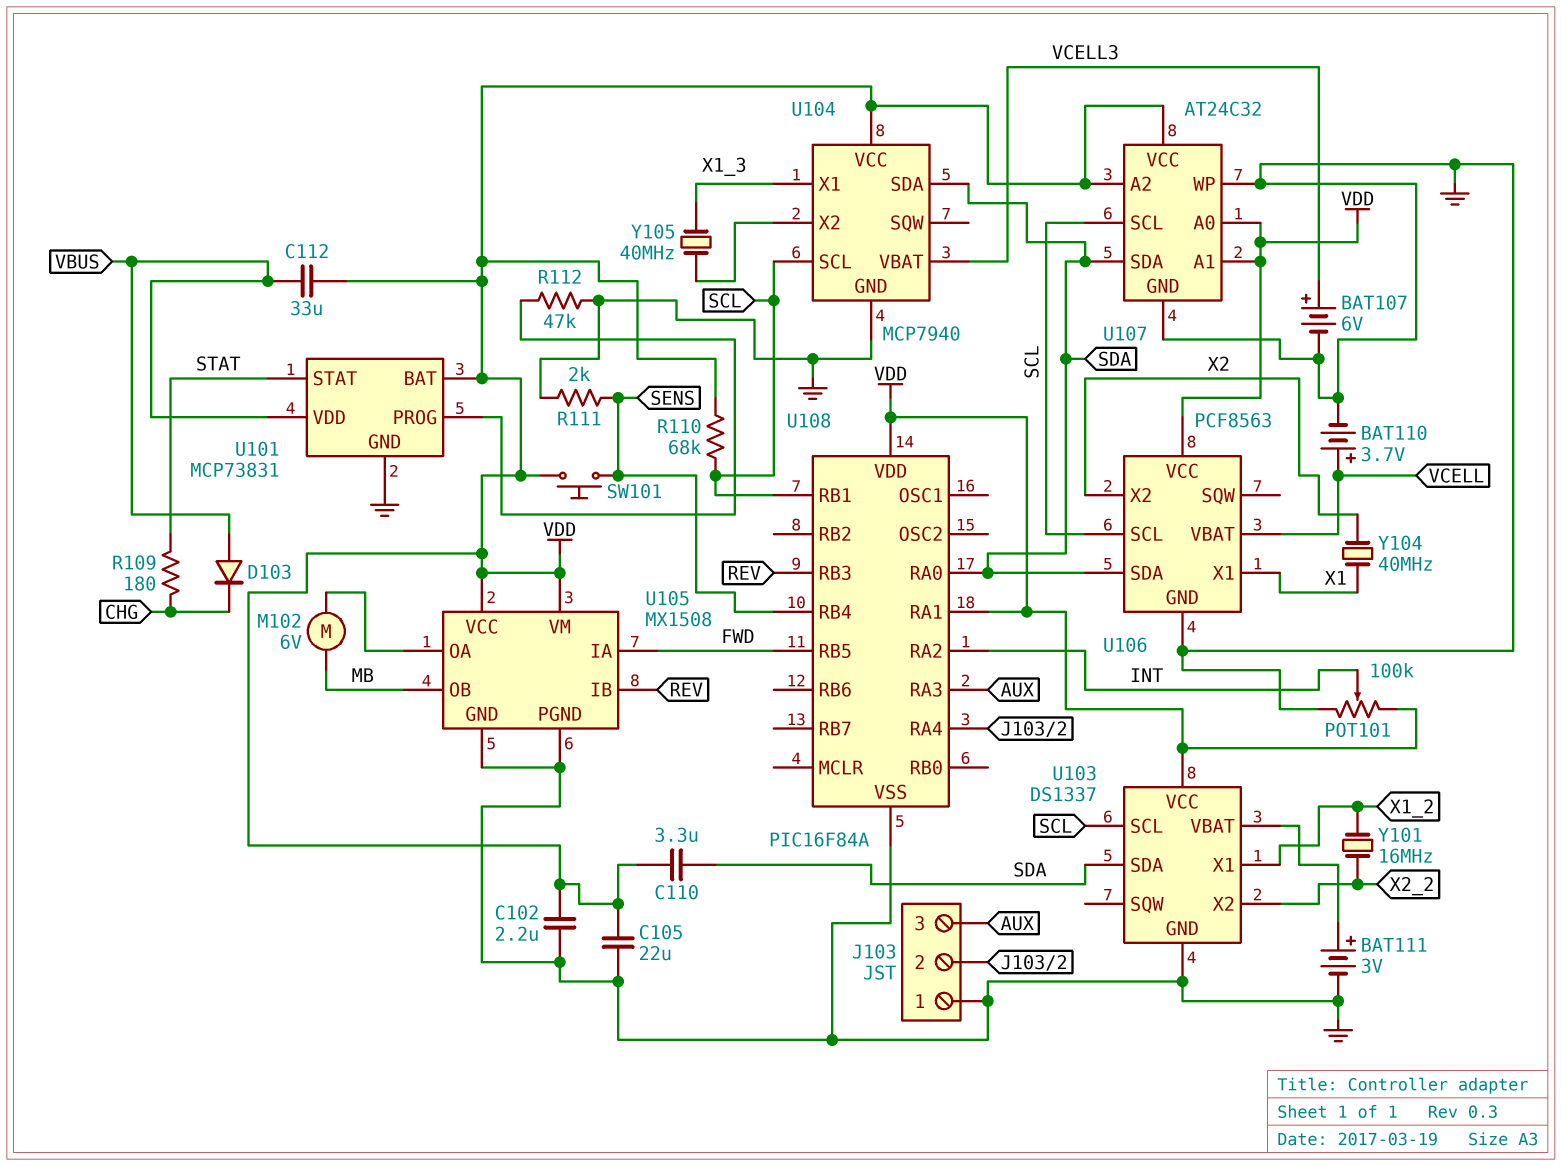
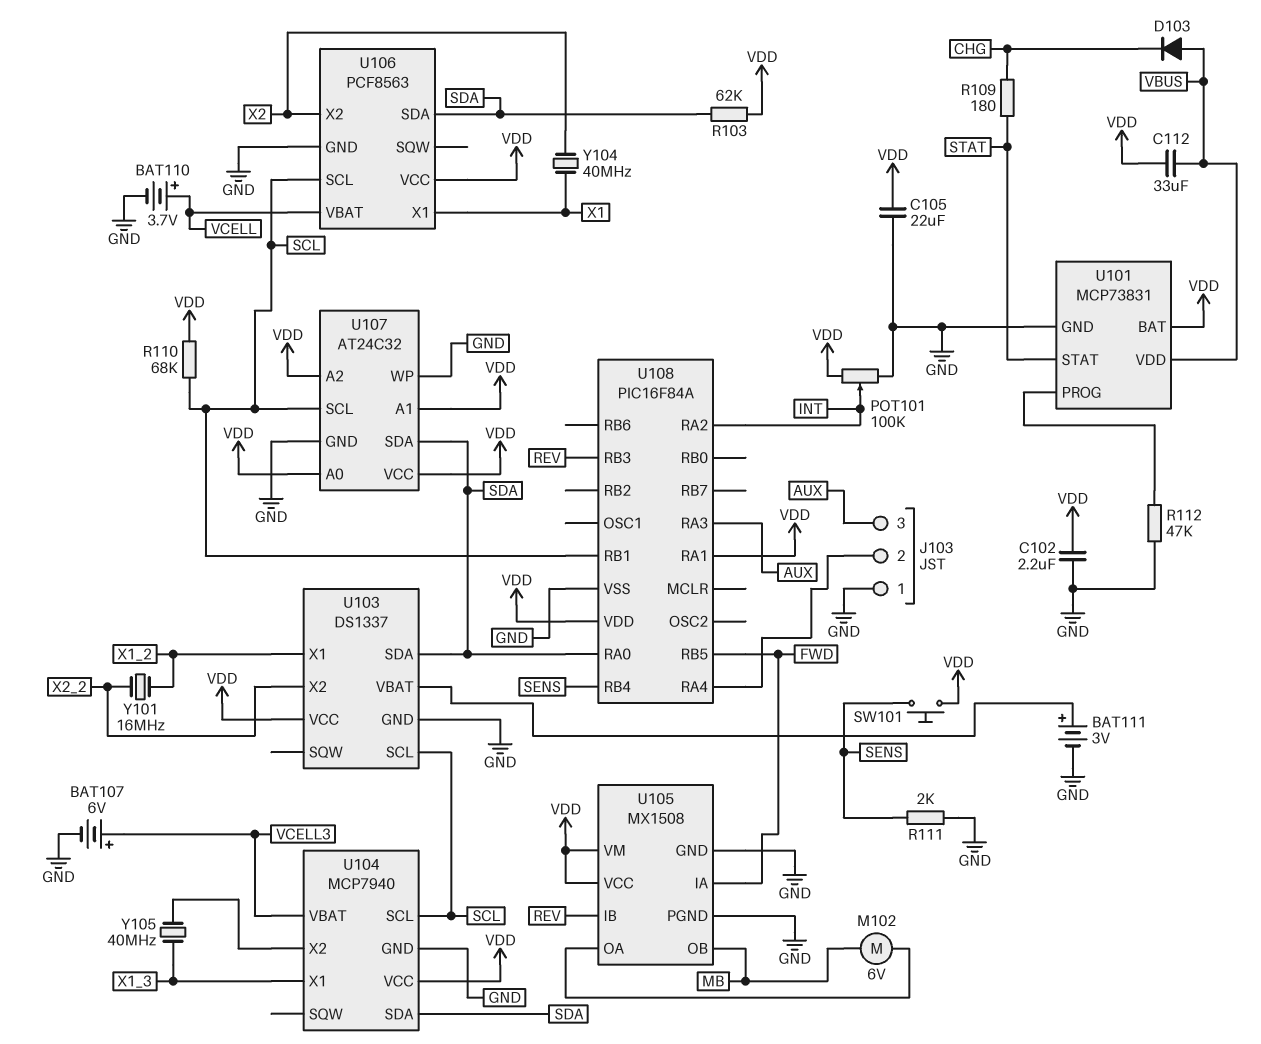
C110: 3.3uF (SDA, VDD) -> none
R103: none -> 62k (SDA, VDD)

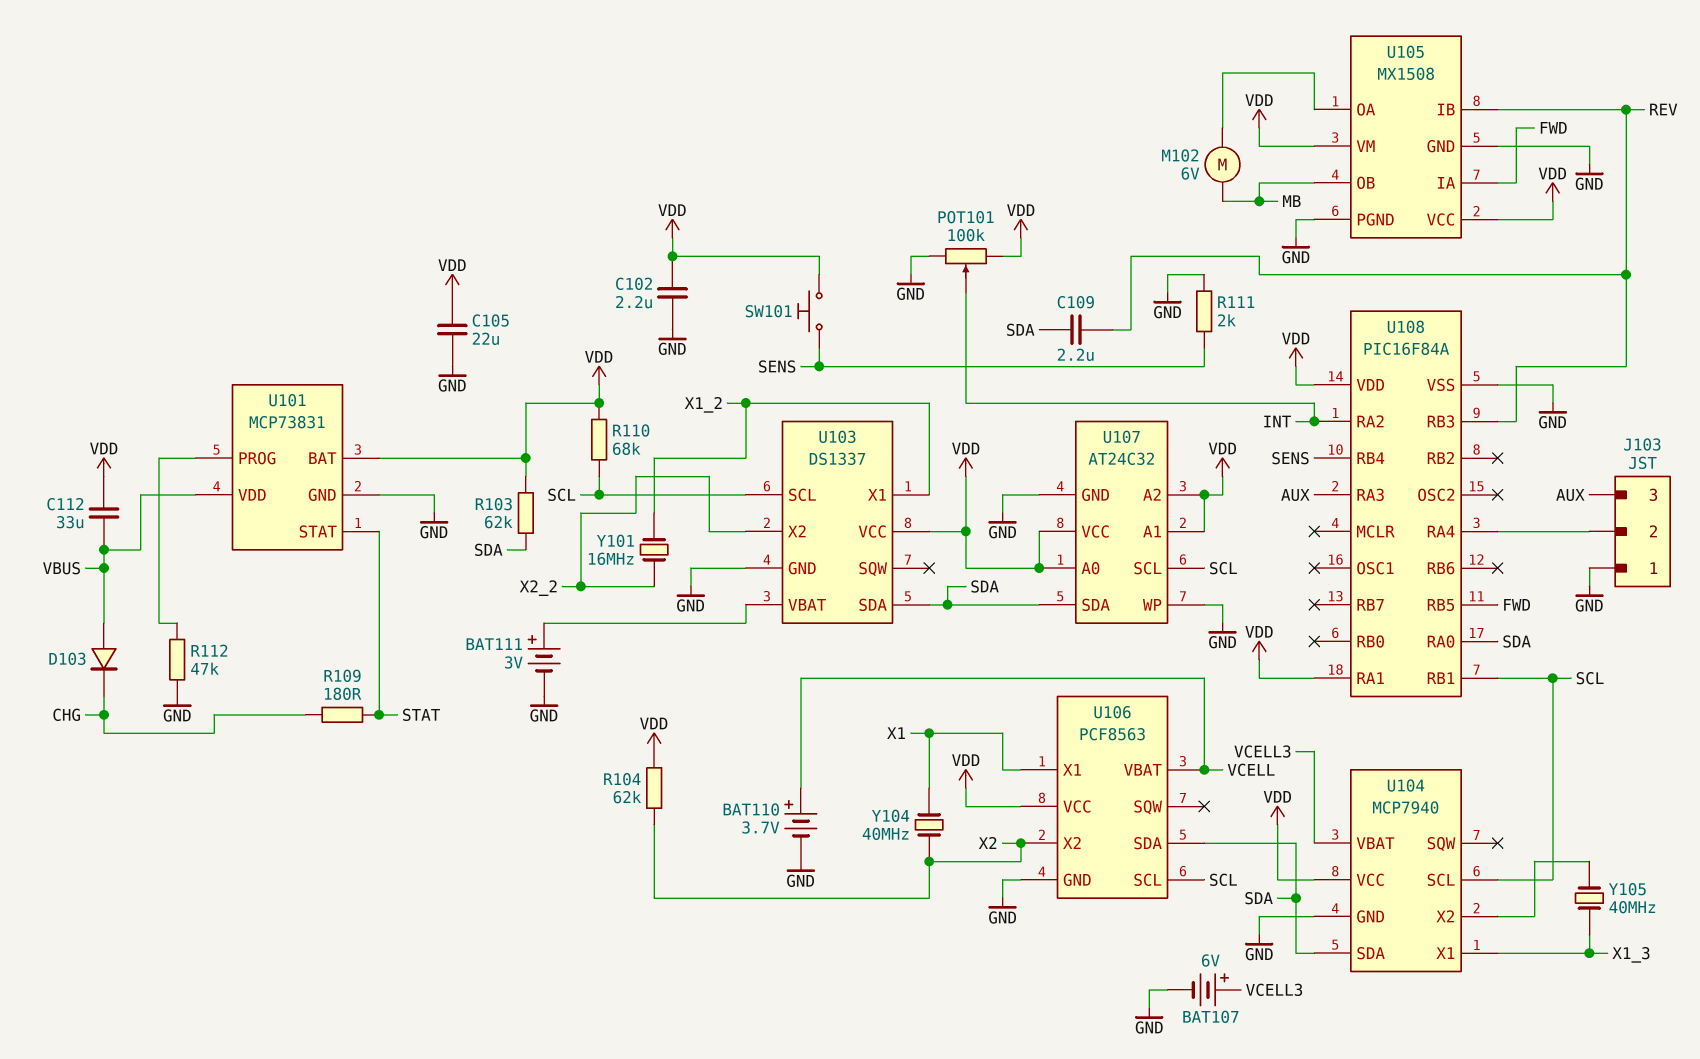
C109: none -> 2.2uF (REV, SDA)
R104: none -> 62k (VDD, X2)

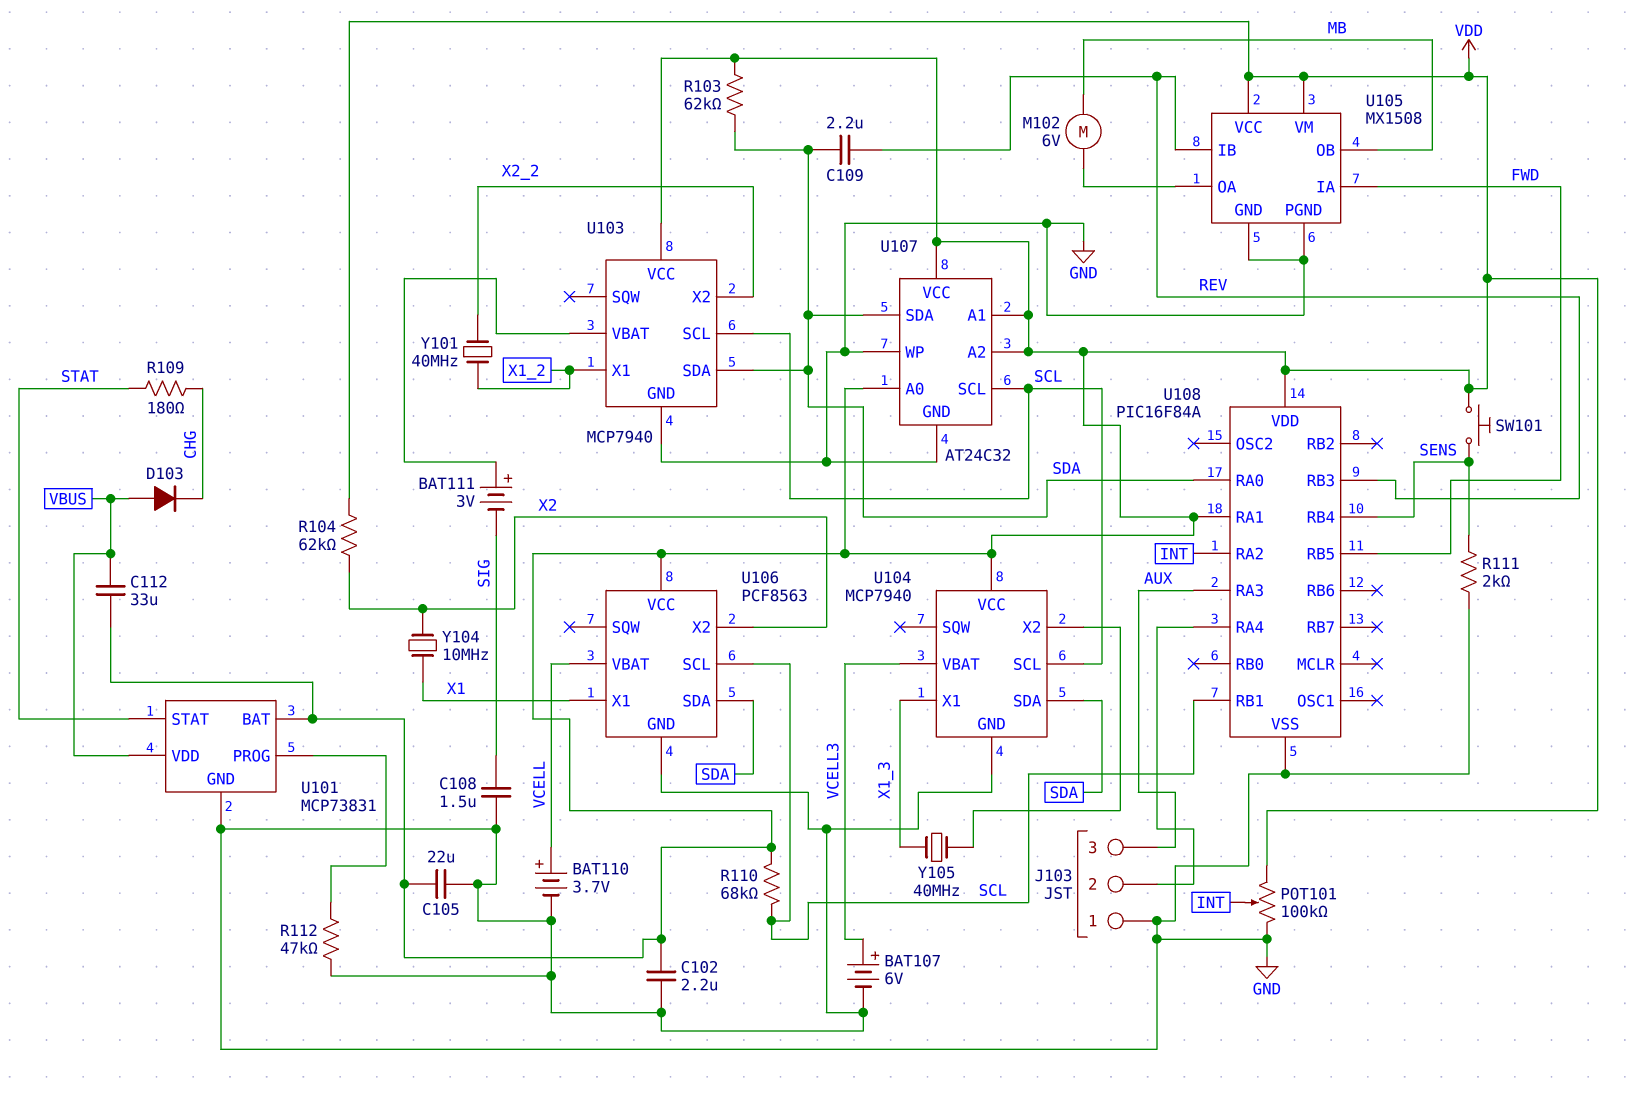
BAT111: 3V (plus U103/VBAT, minus GND) -> 3V (plus U103/VBAT, minus SIG)
C108: none -> 1.5uF (GND, SIG)
U103: DS1337 -> MCP7940
Y101: 16MHz (X1_2, X2_2) -> 40MHz (X1_2, X2_2)
Y104: 40MHz (X1, X2) -> 10MHz (X1, X2)

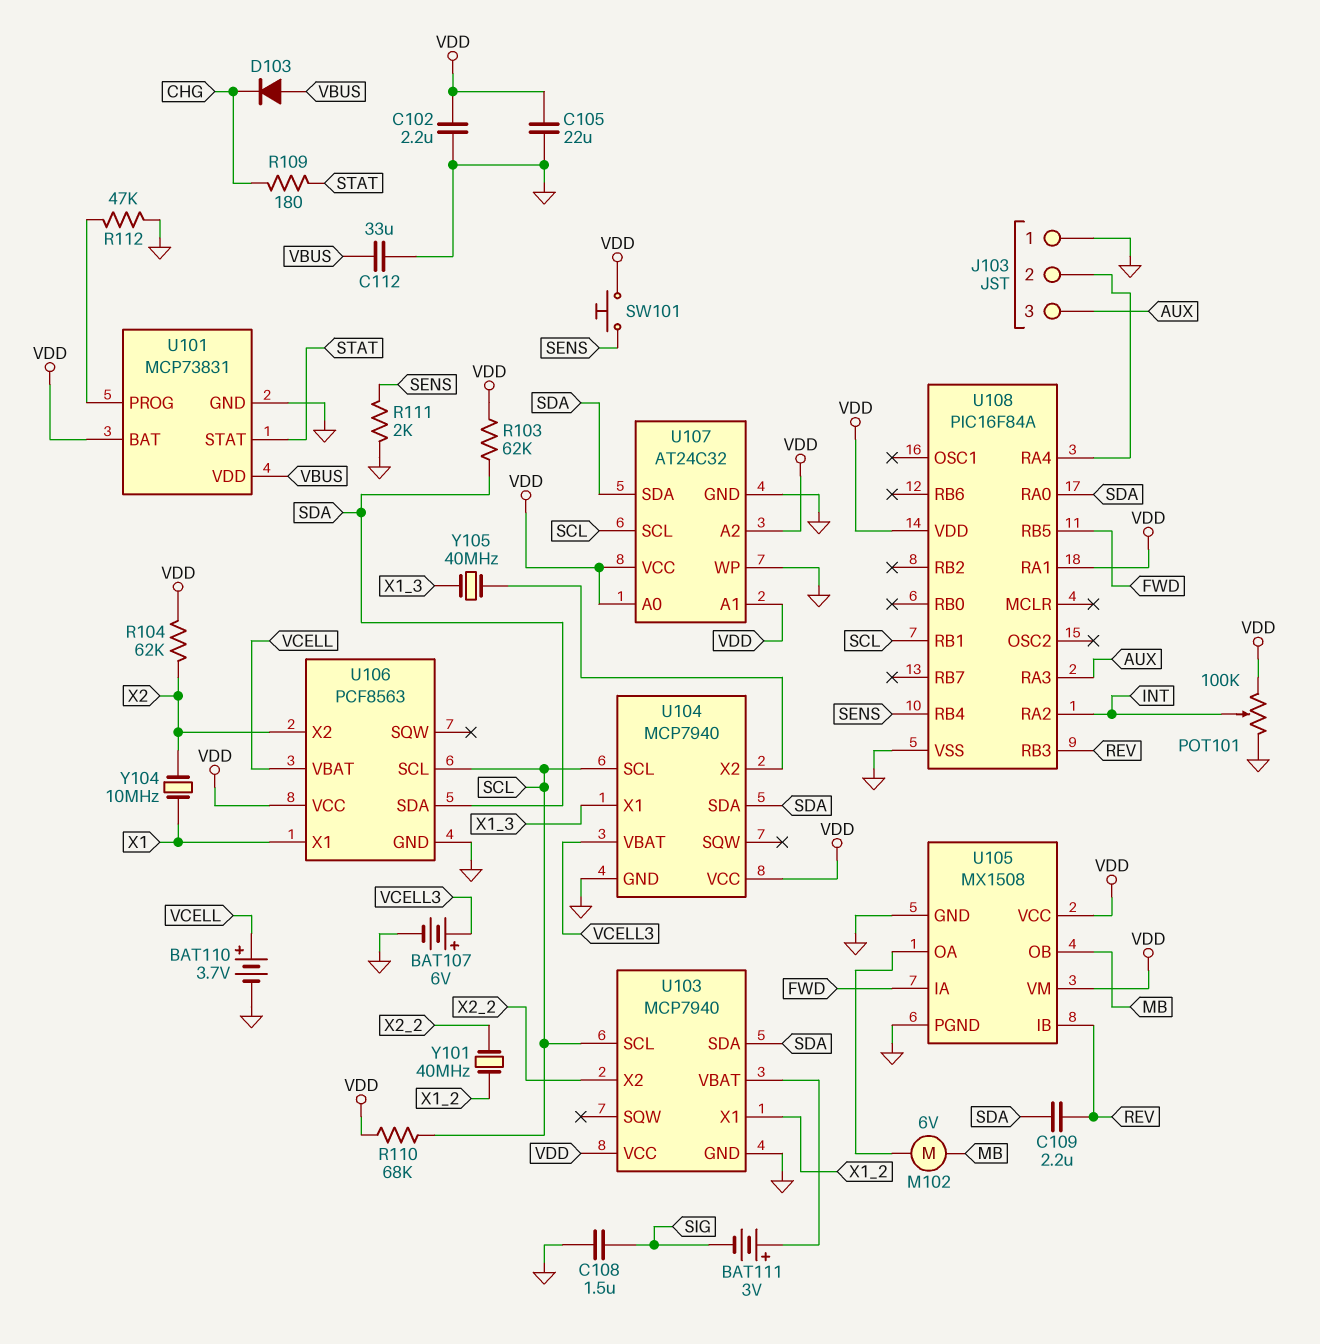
C112: 33uF (VBUS, VDD) -> 33uF (GND, VBUS)

